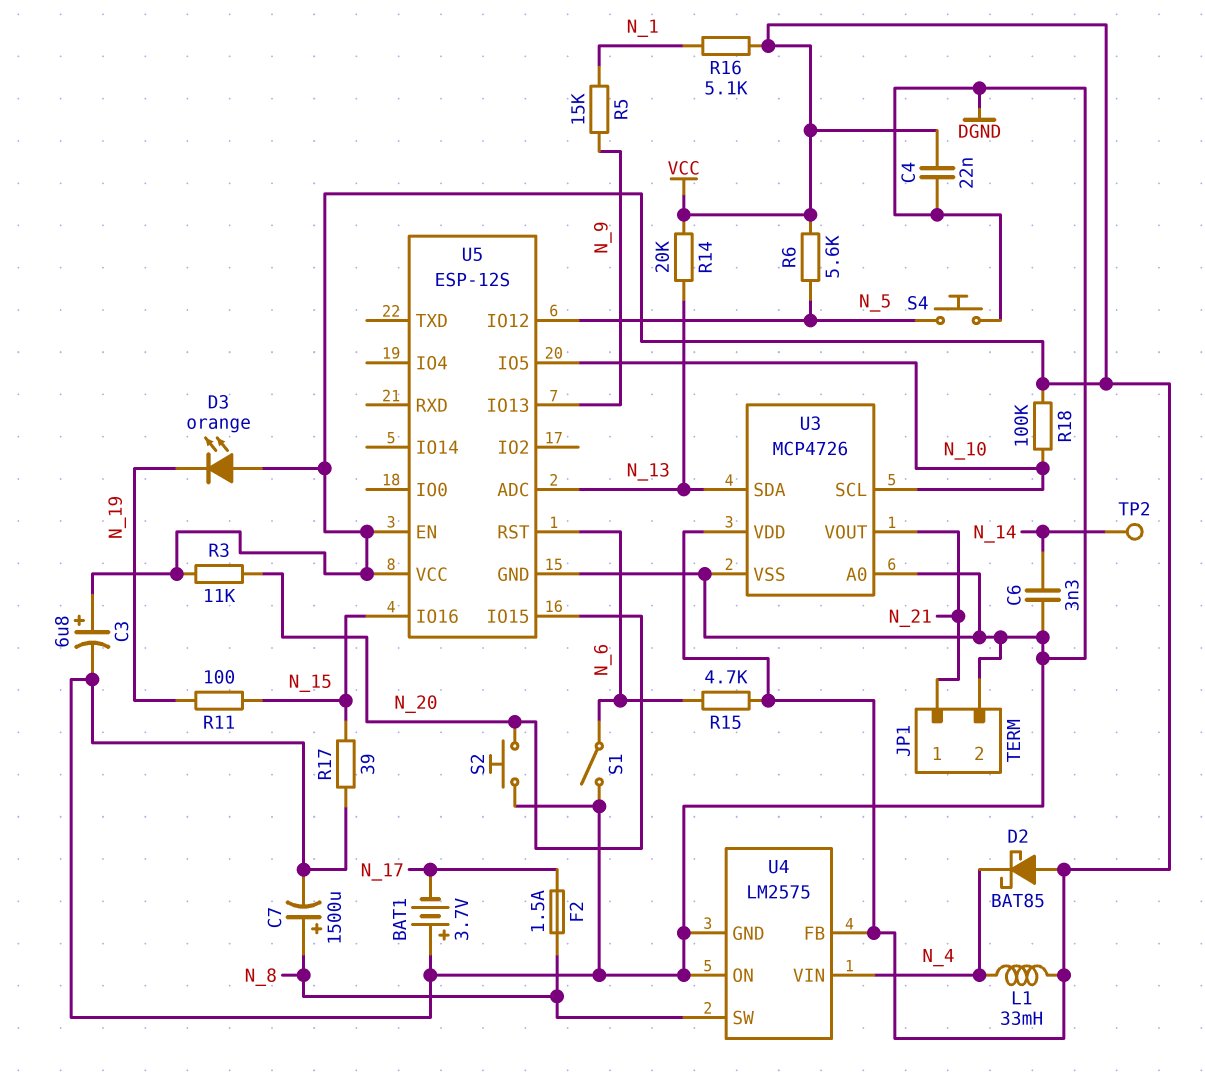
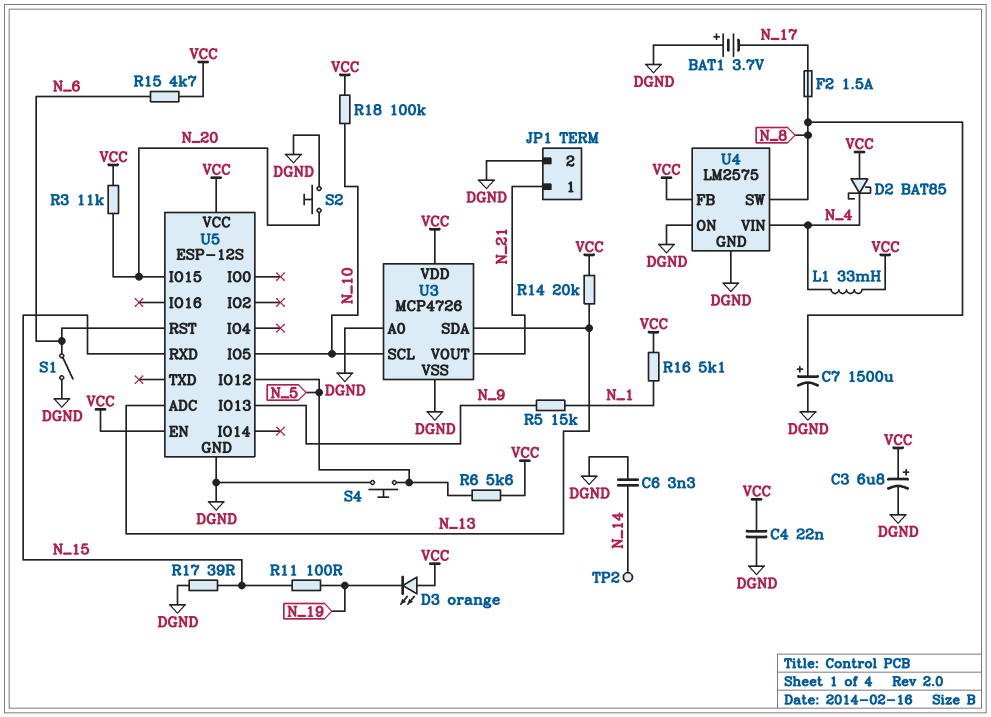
U5 pin IO16: N_15 -> none
U5 pin RXD: none -> N_15

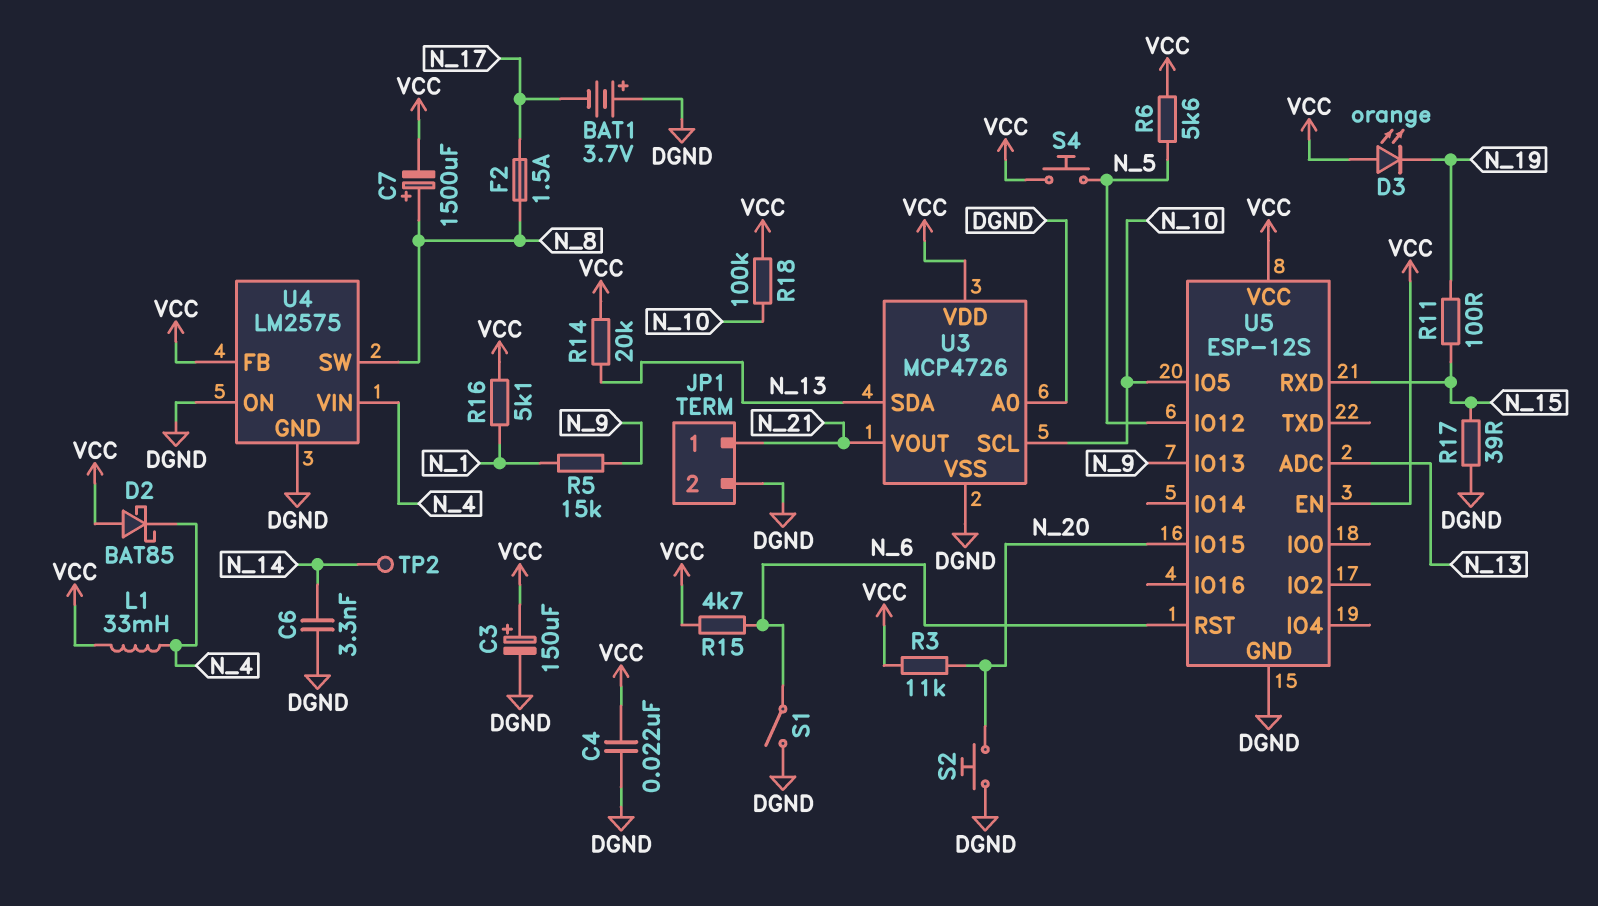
C3: 6.8uF (plus VCC, minus DGND) -> 150uF (plus VCC, minus DGND)
C7: 1500uF (plus N_8, minus DGND) -> 1500uF (plus N_8, minus VCC)
S4: button (DGND, N_5) -> button (N_5, VCC)

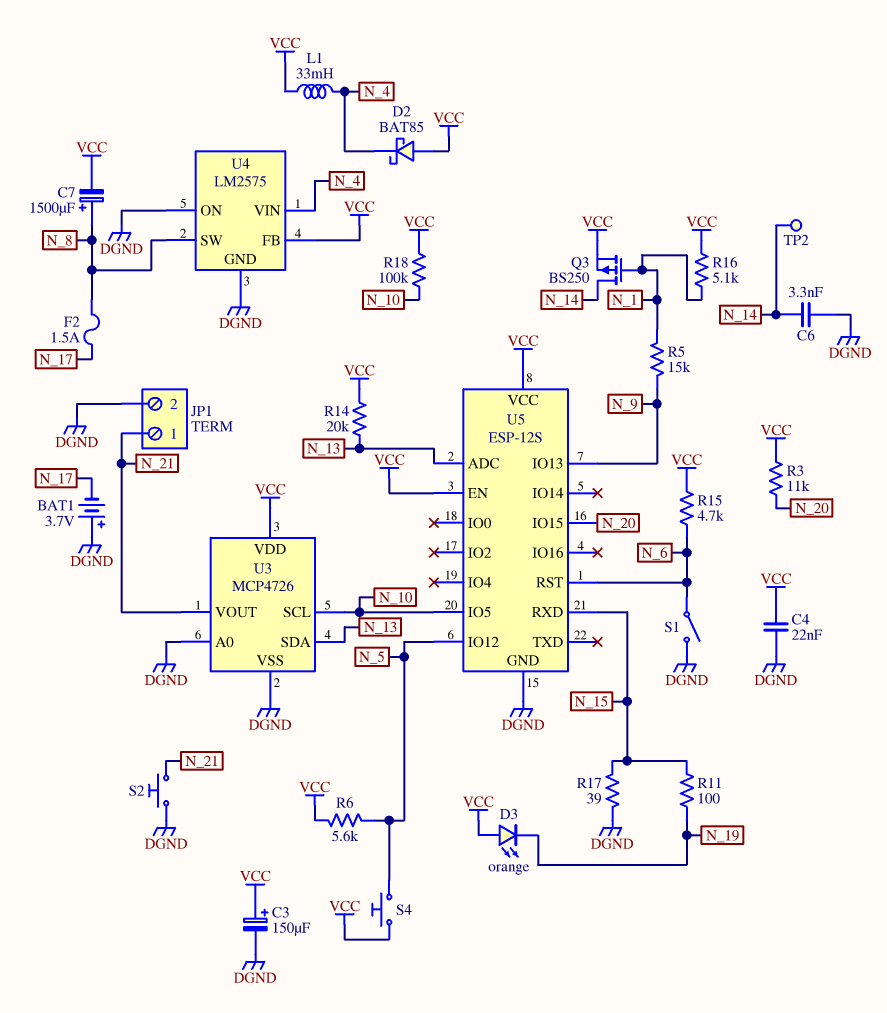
Q3: none -> PMOS BS250 (G N_1, D N_14, S VCC)
S2: button (DGND, N_20) -> button (DGND, N_21)

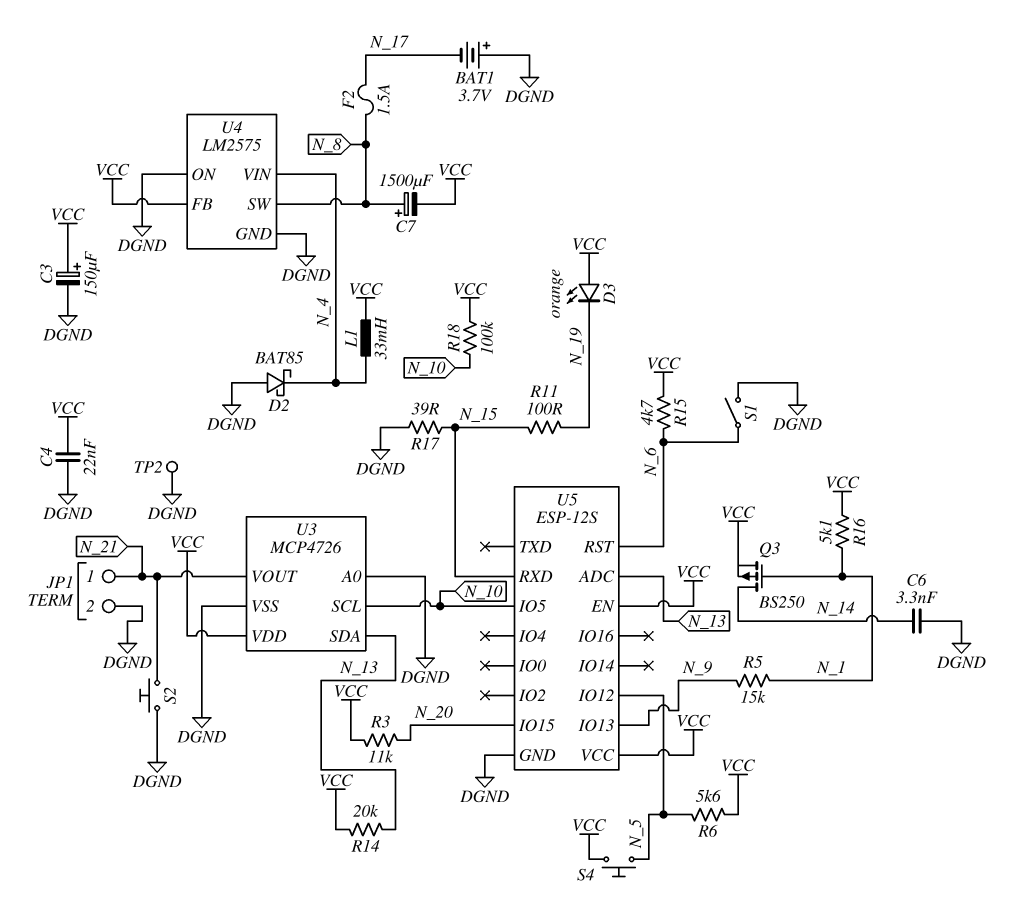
D2: schottky BAT85 (A VCC, K N_4) -> schottky BAT85 (A DGND, K N_4)
TP2: test point (N_14) -> test point (DGND)

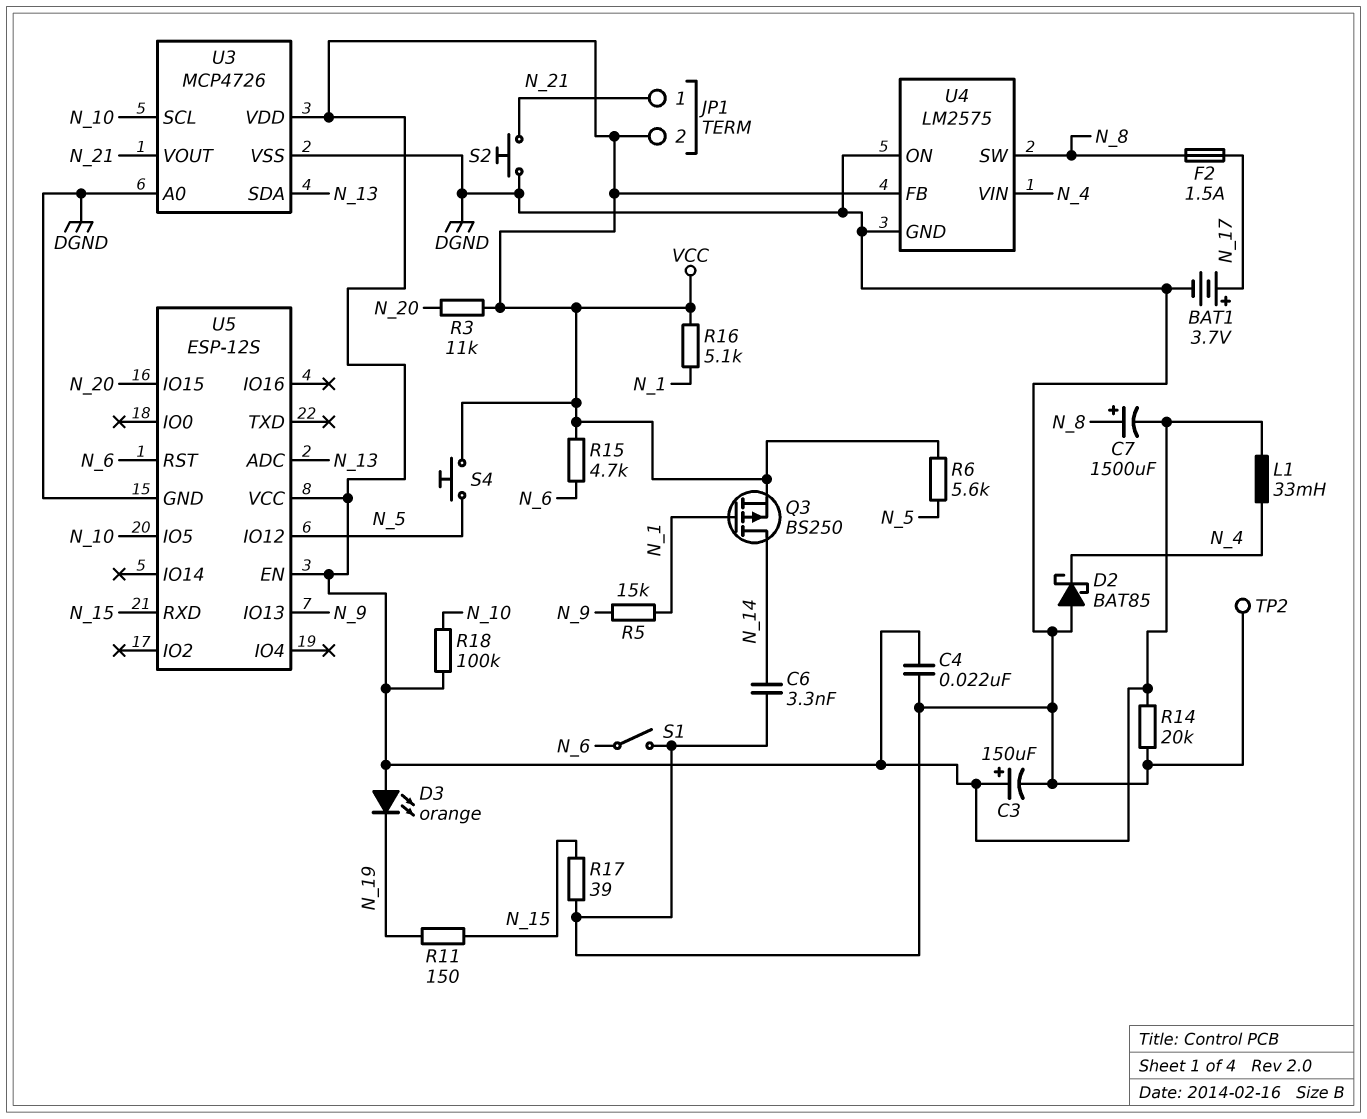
BAT1: 3.7V (plus DGND, minus N_17) -> 3.7V (plus N_17, minus DGND)
JP1 pin 2: DGND -> VCC
R11: 100 (N_15, N_19) -> 150 (N_15, N_19)
R14: 20k (N_13, VCC) -> 20k (DGND, VCC)

